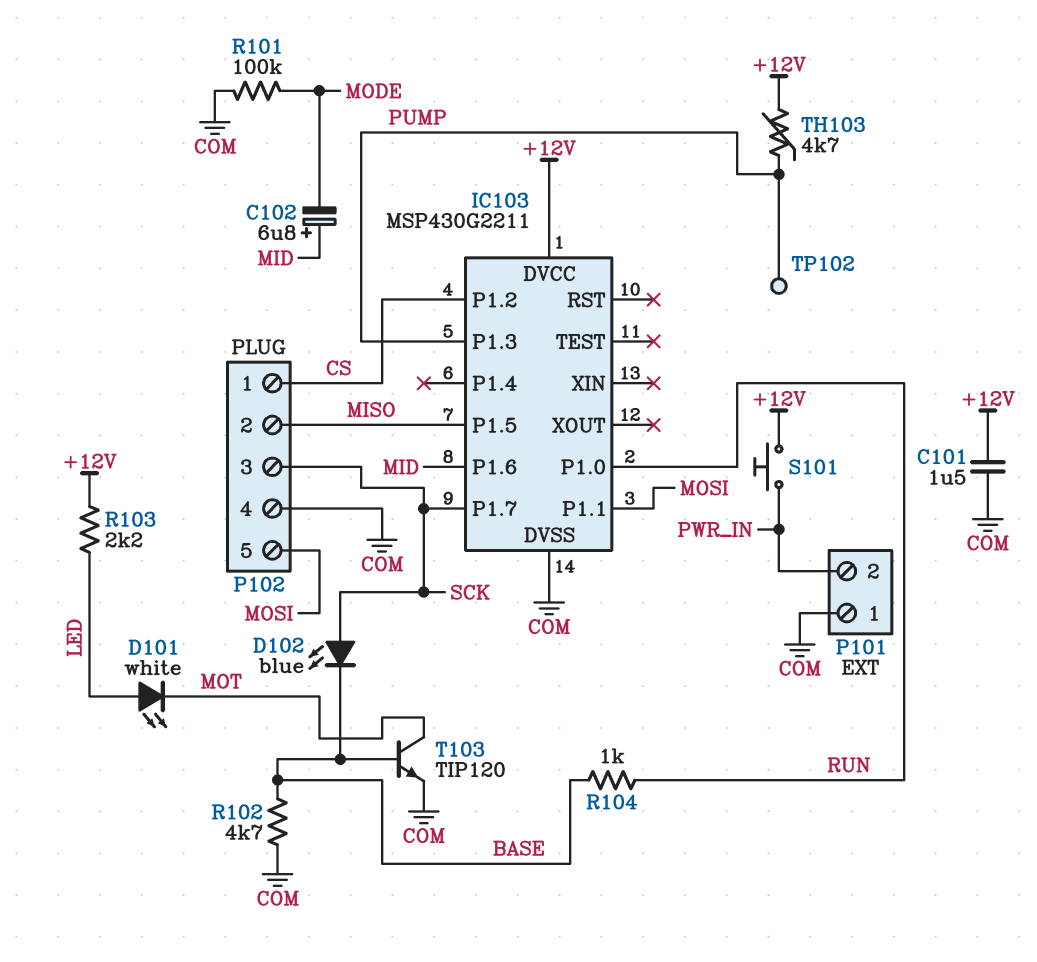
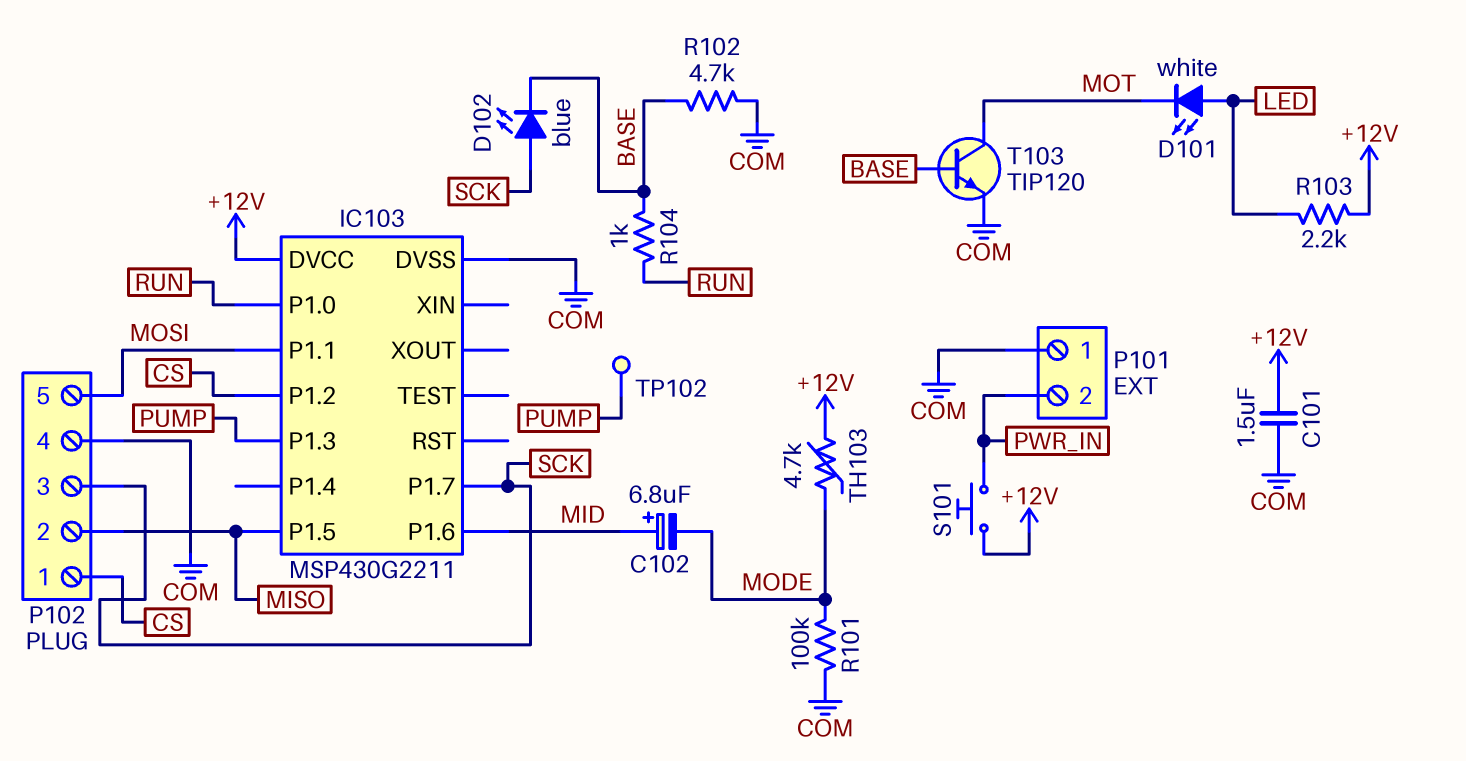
TH103: 4.7k (+12V, PUMP) -> 4.7k (+12V, MODE)

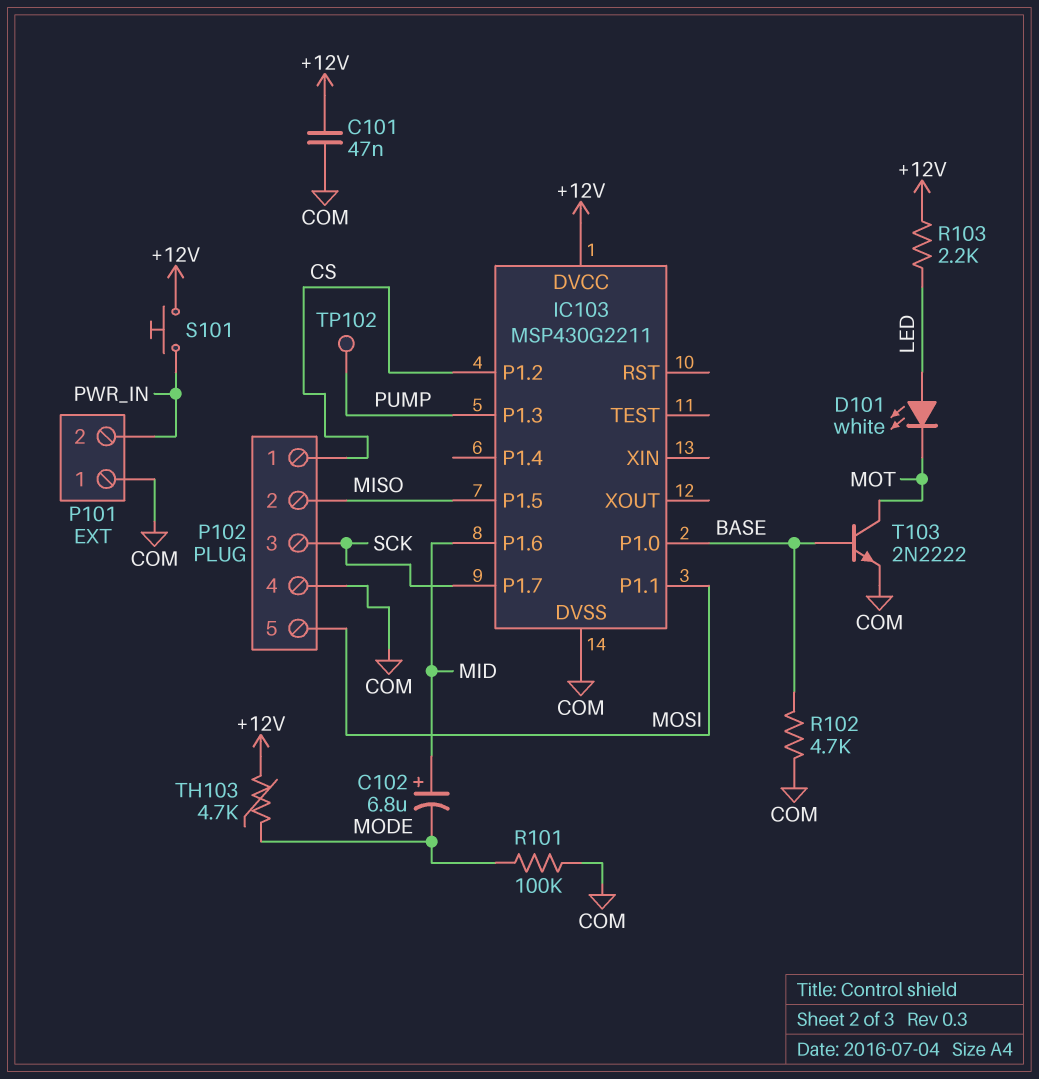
C101: 1.5uF (+12V, COM) -> 47nF (+12V, COM)
D102: LED blue (A SCK, K BASE) -> none
IC103 pin P1.0: RUN -> BASE
R104: 1k (BASE, RUN) -> none
T103: NPN TIP120 (B BASE, C MOT, E COM) -> NPN 2N2222 (B BASE, C MOT, E COM)

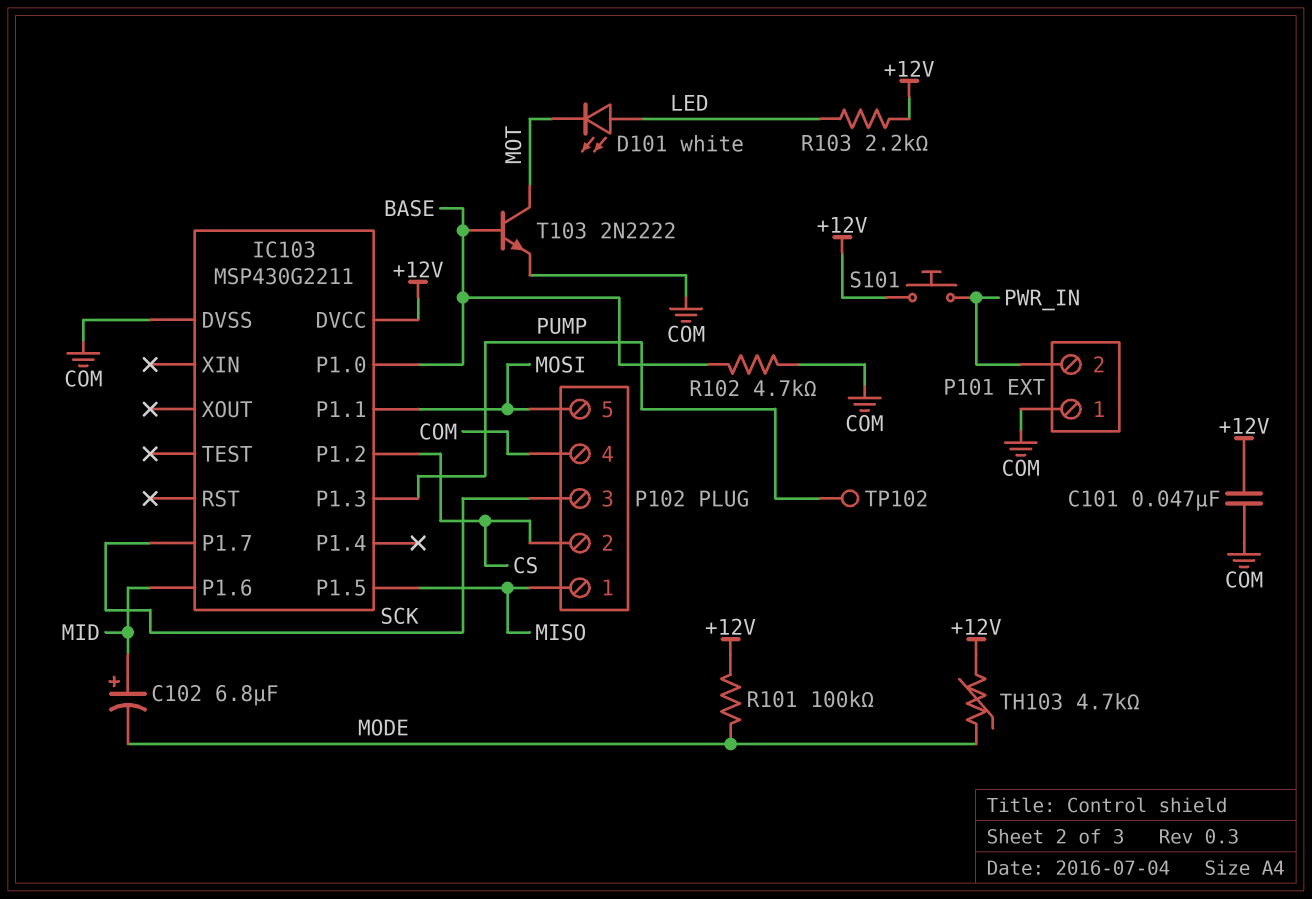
P102 pin 1: CS -> MISO
P102 pin 2: MISO -> CS
R101: 100k (COM, MODE) -> 100k (+12V, MODE)

